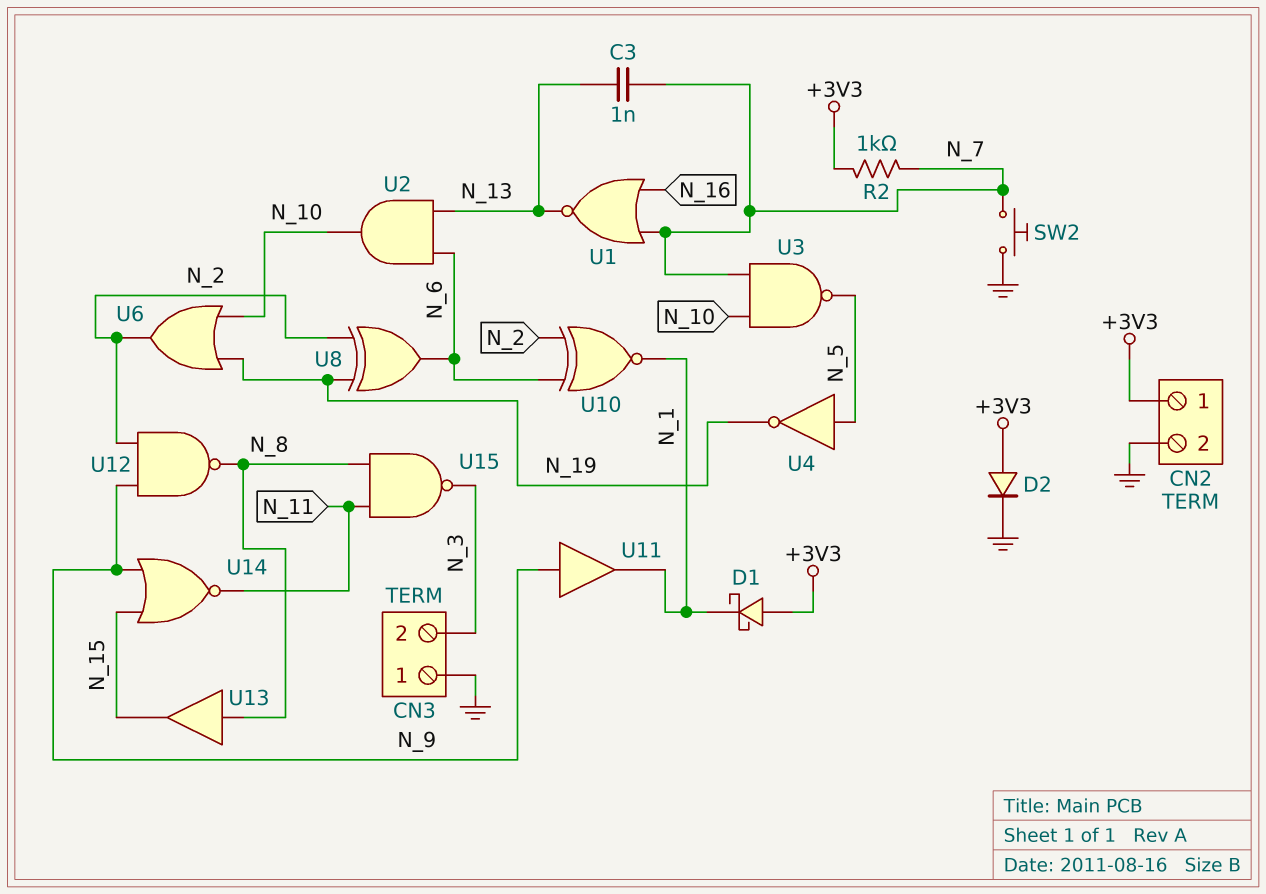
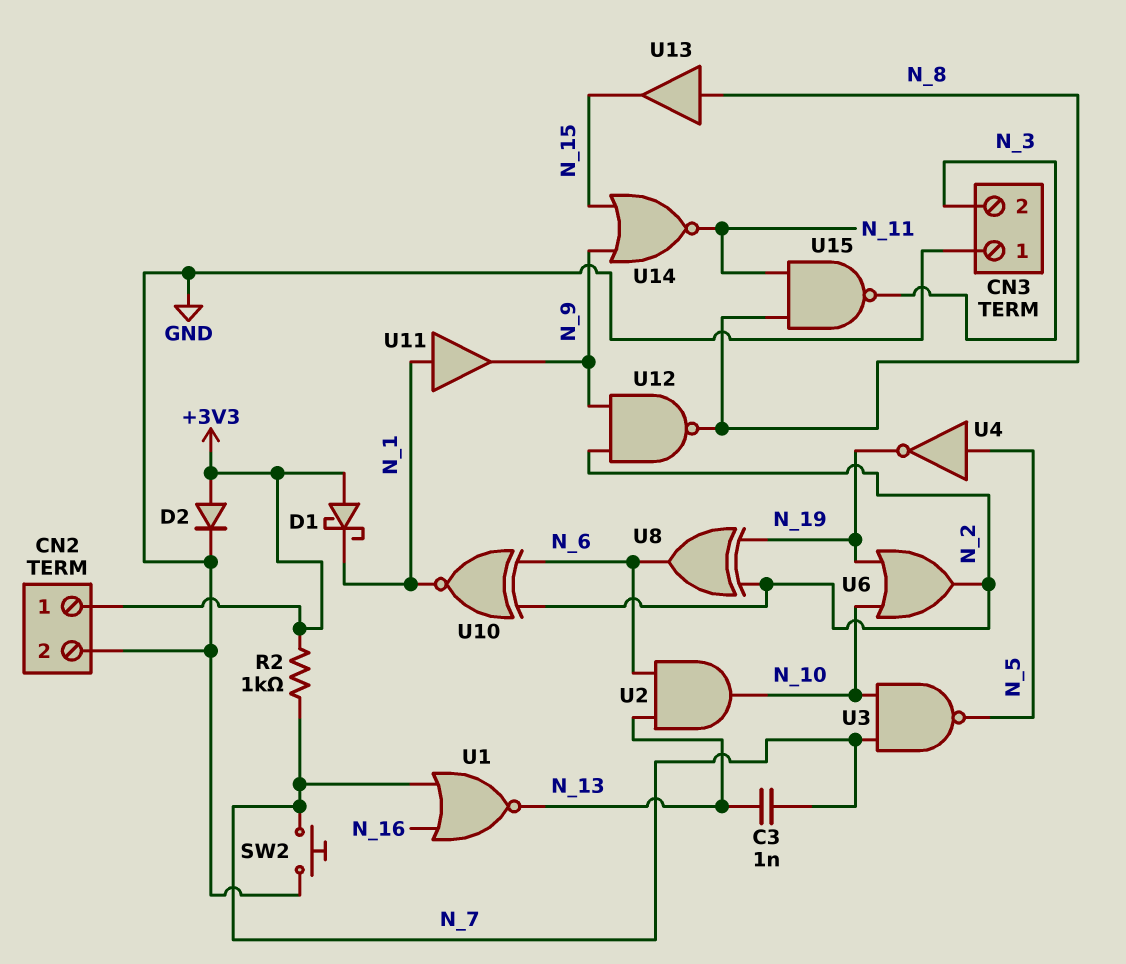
U11: buffer (in N_9, out N_1) -> buffer (in N_1, out N_9)

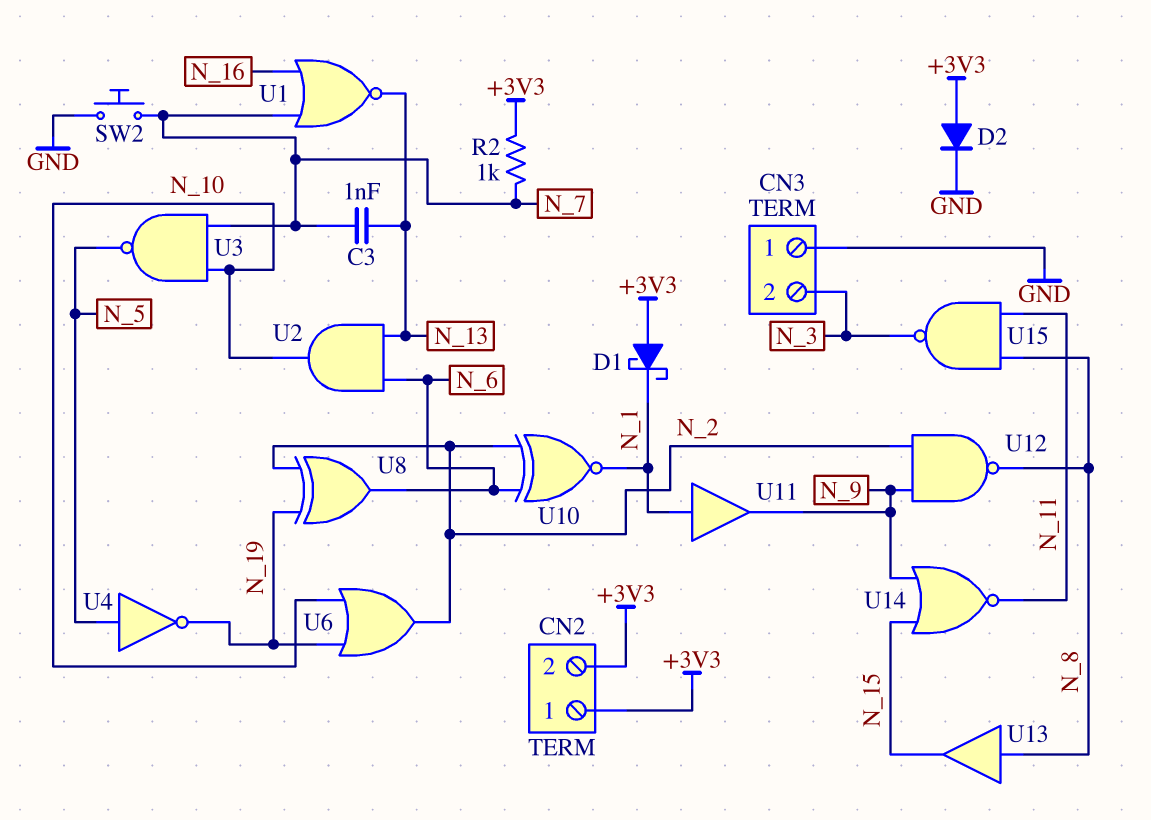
CN2 pin 2: GND -> +3V3

